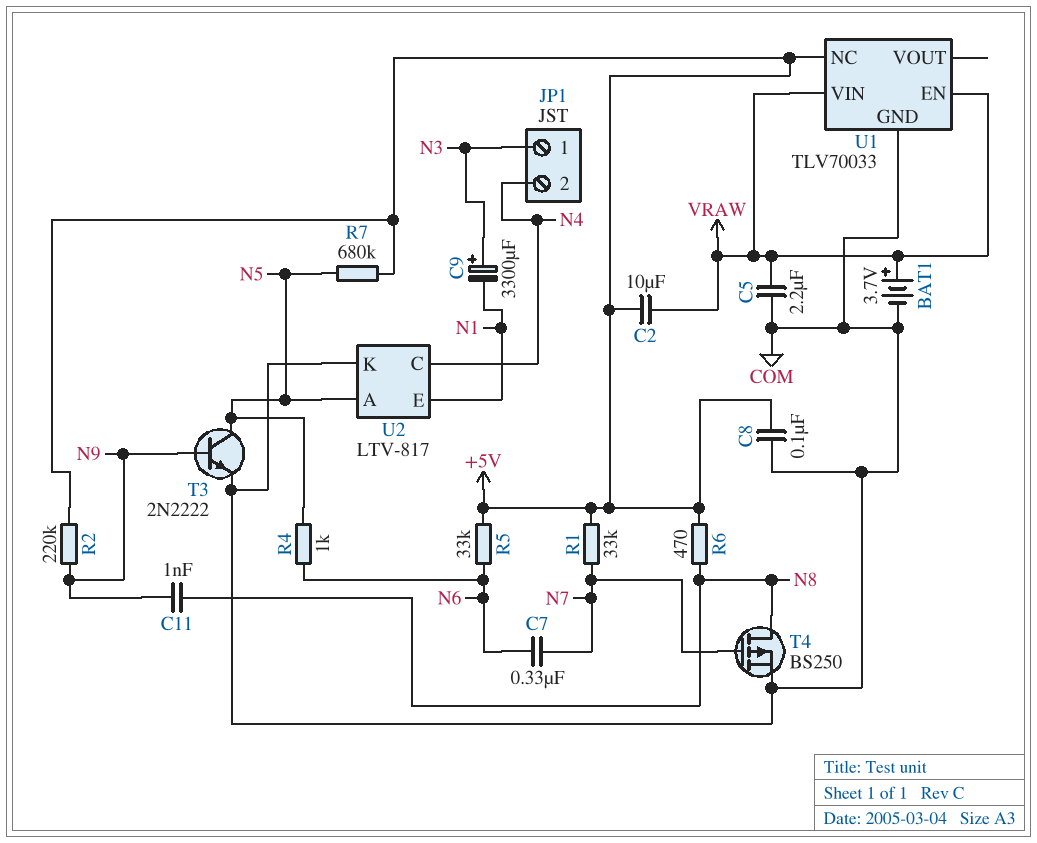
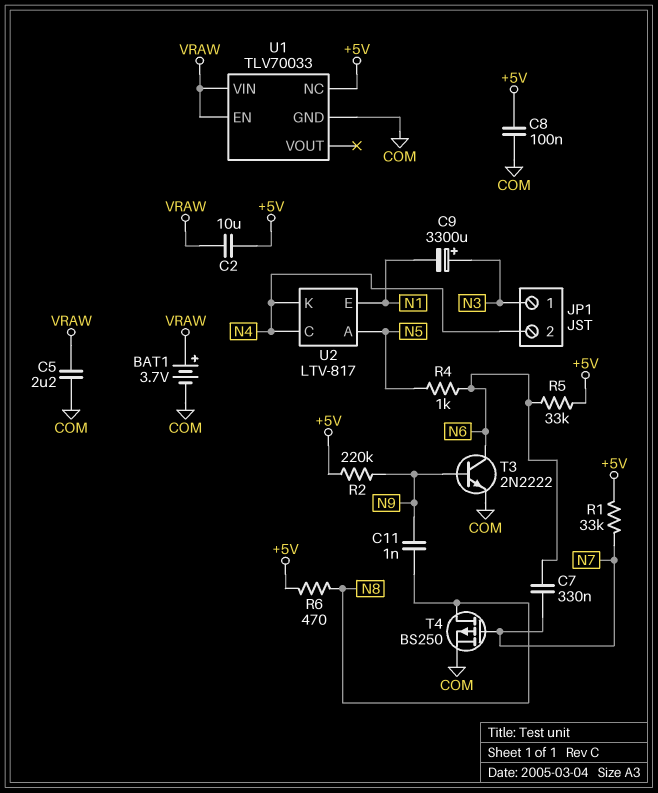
R7: 680k (+5V, N5) -> none
T3: NPN 2N2222 (B N9, C N5, E COM) -> NPN 2N2222 (B N9, C N6, E COM)
U2 pin K: COM -> N4

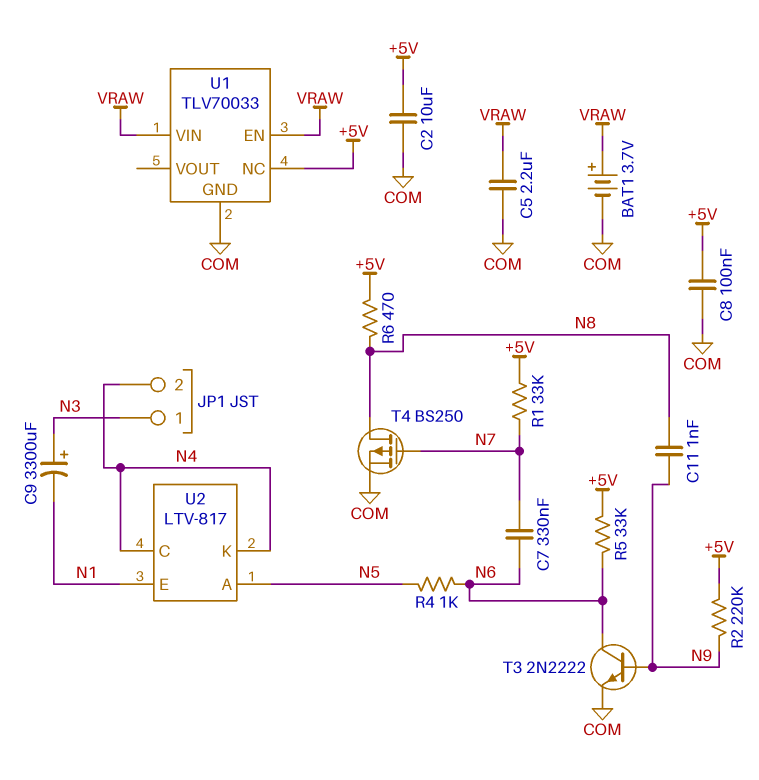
C2: 10uF (+5V, VRAW) -> 10uF (+5V, COM)

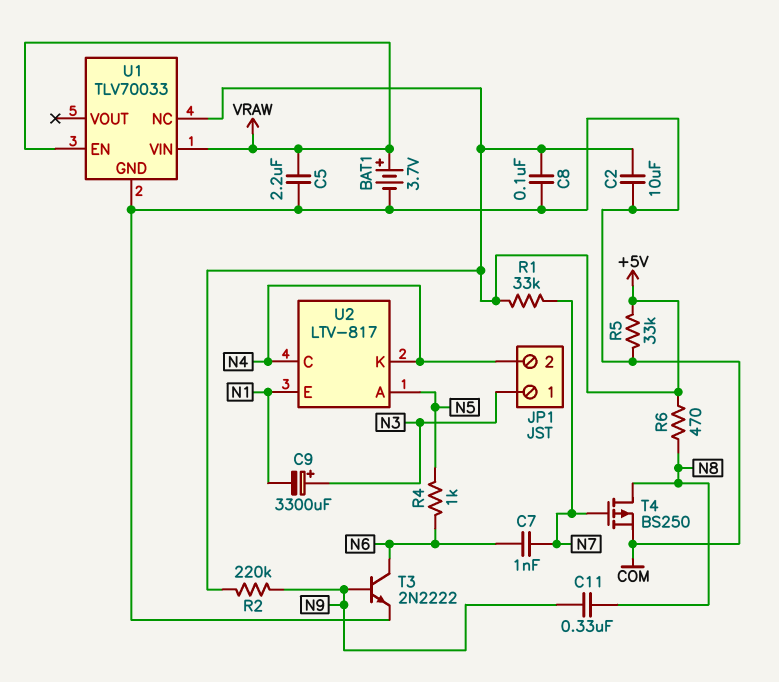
C7: 330nF (N6, N7) -> 1nF (N6, N7)
C11: 1nF (N8, N9) -> 330nF (N8, N9)
R5: 33k (+5V, N6) -> 33k (+5V, COM)

